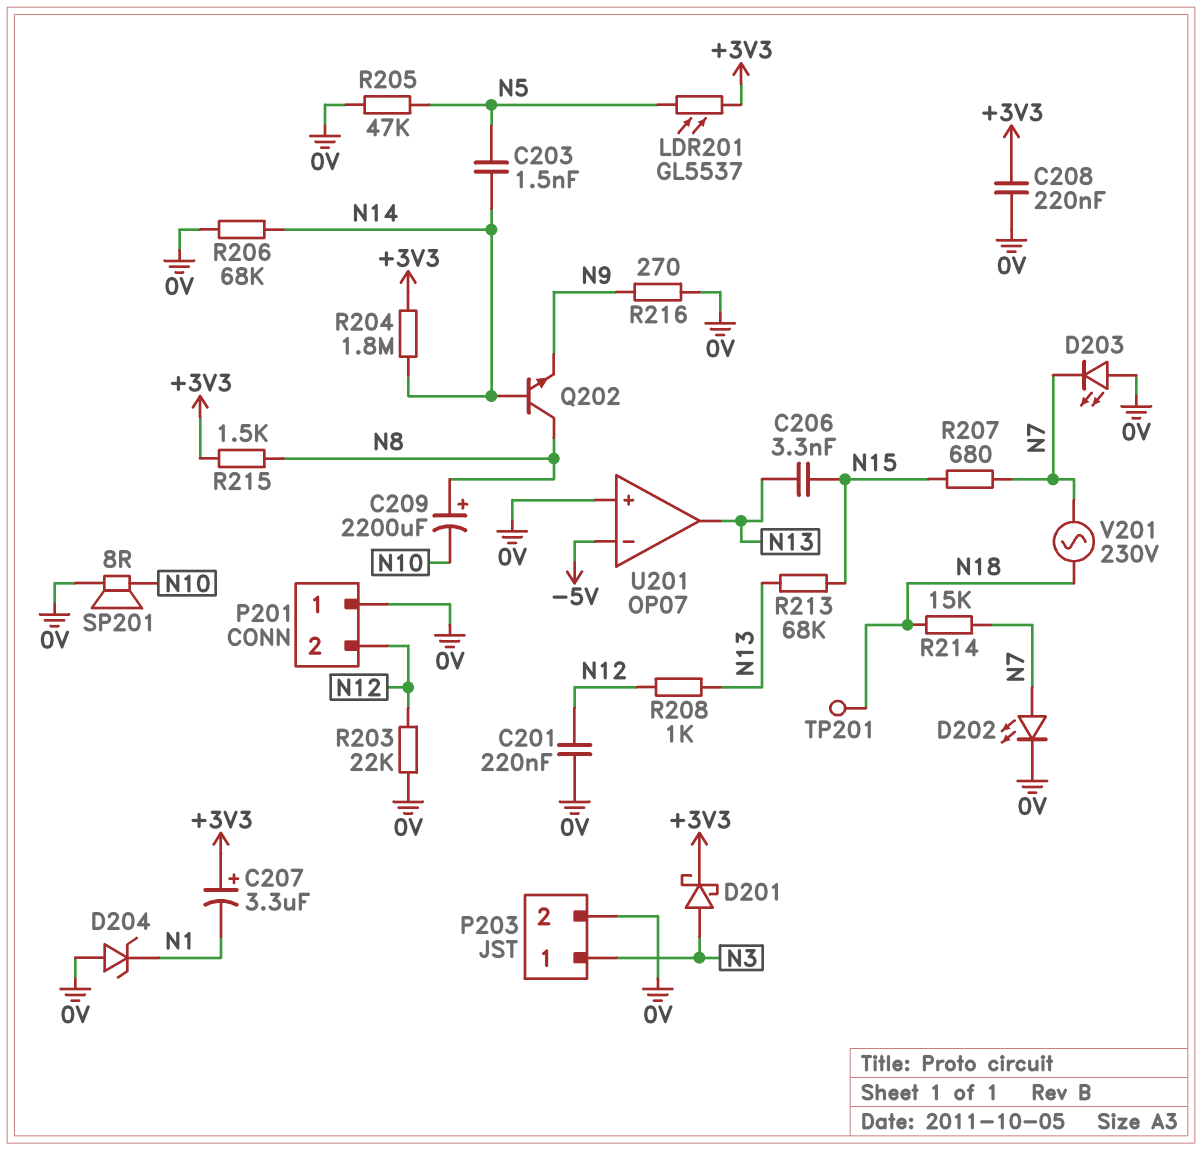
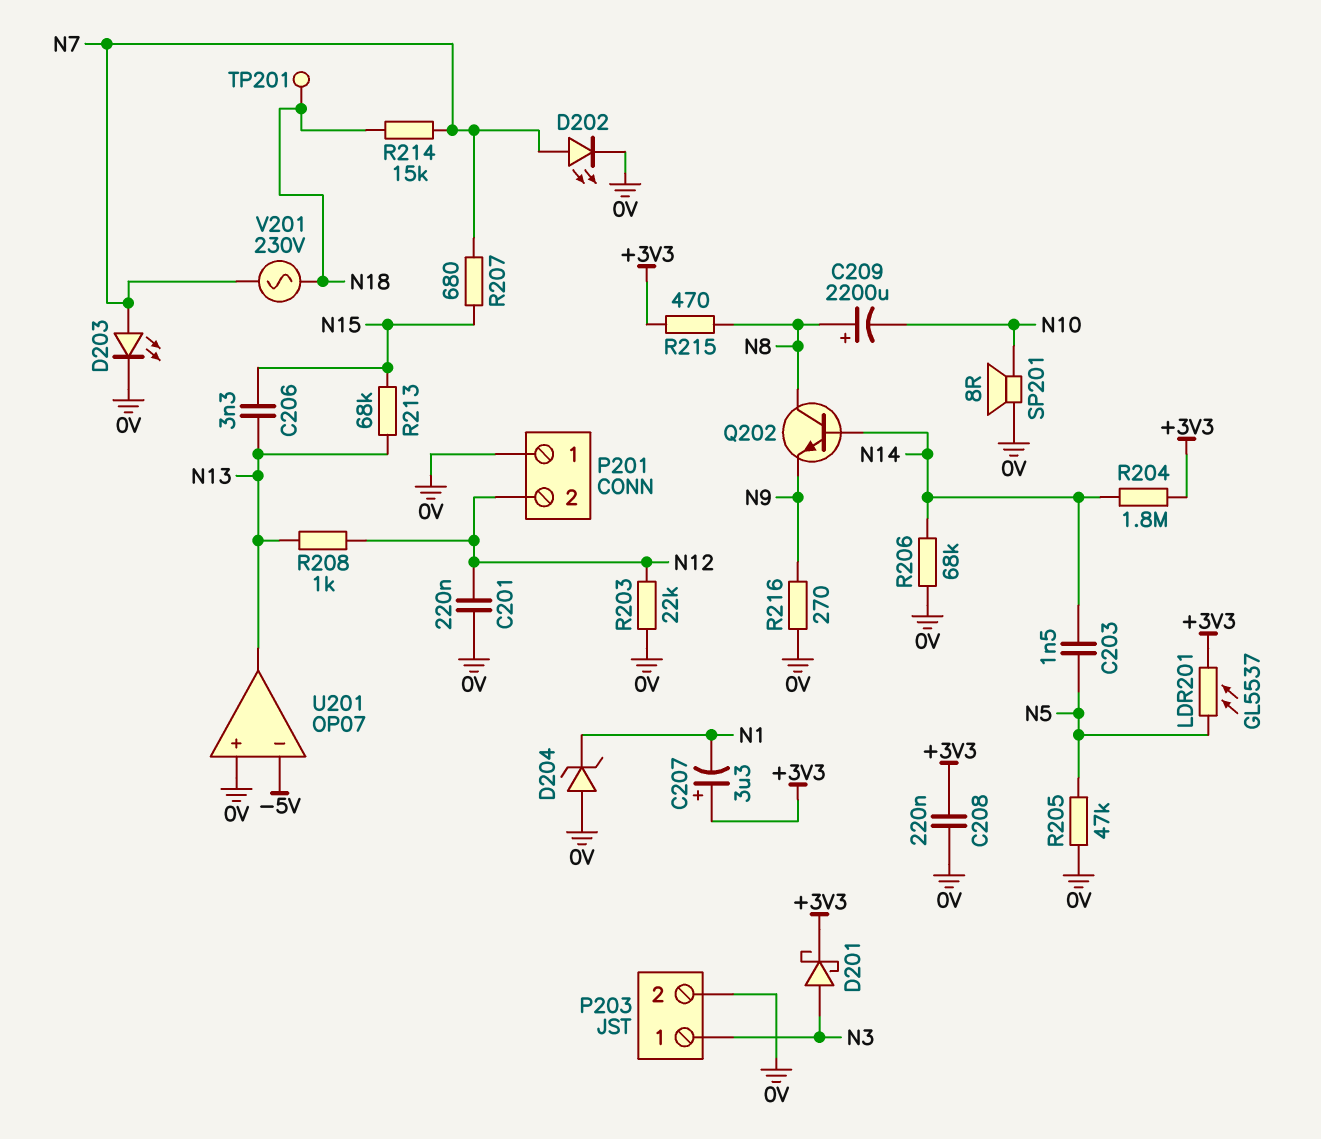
D203: LED (A 0V, K N7) -> LED (A N7, K 0V)
R215: 1.5k (+3V3, N8) -> 470 (+3V3, N8)

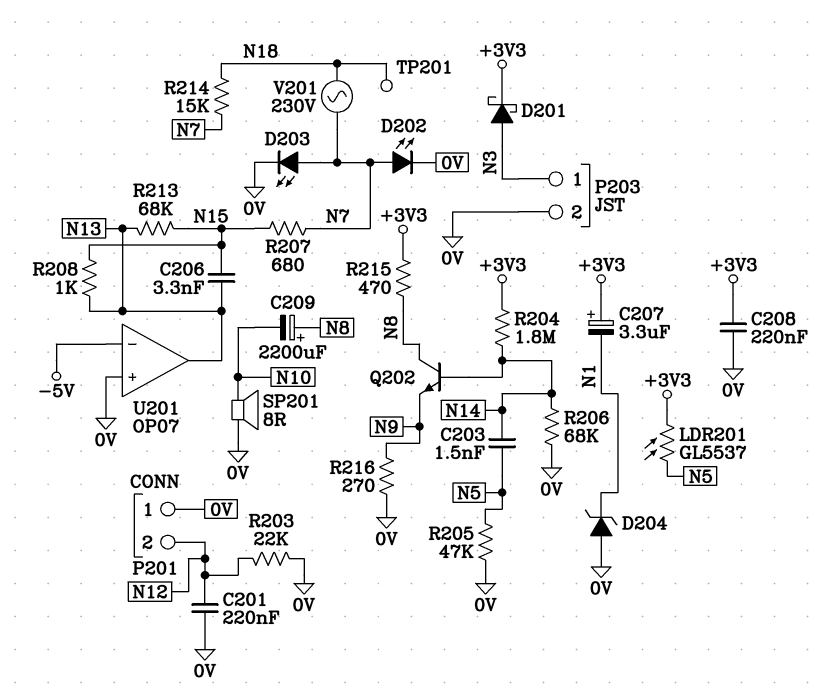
R208: 1k (N12, N13) -> 1k (N13, N15)

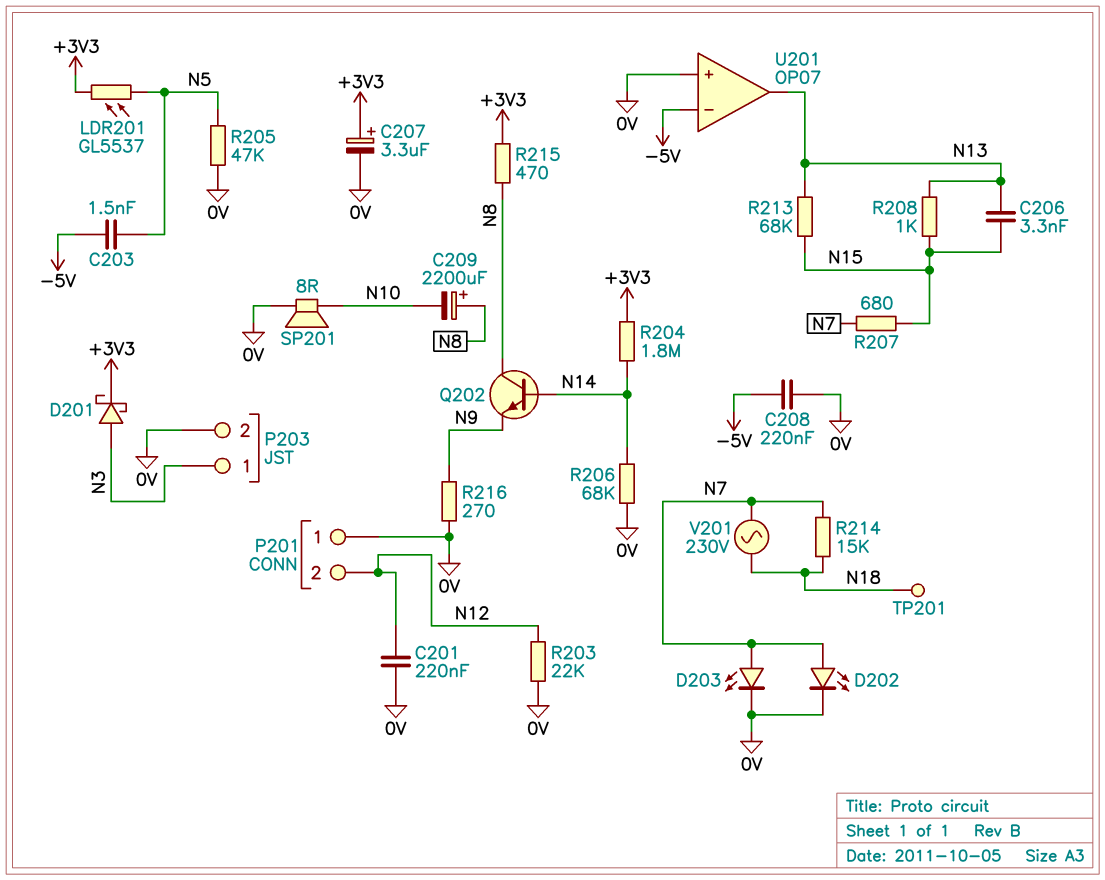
C203: 1.5nF (N5, N14) -> 1.5nF (-5V, N5)
C207: 3.3uF (plus +3V3, minus N1) -> 3.3uF (plus +3V3, minus 0V)
C208: 220nF (+3V3, 0V) -> 220nF (-5V, 0V)
D204: zener (A 0V, K N1) -> none

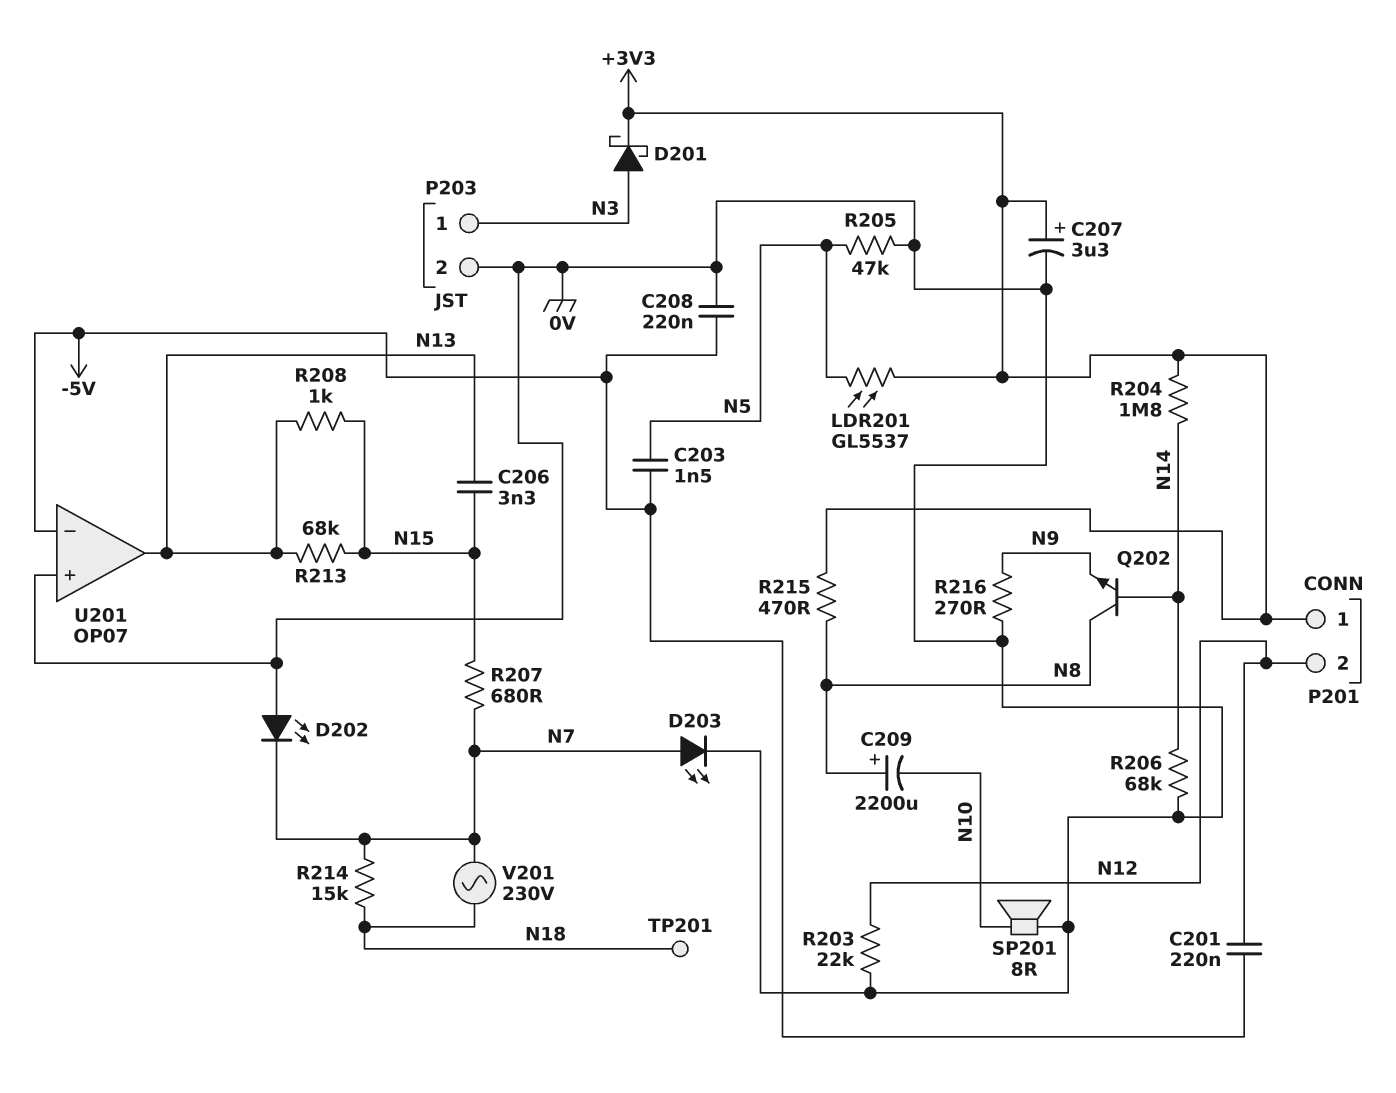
C201: 220nF (0V, N12) -> 220nF (-5V, N12)
D202: LED (A N7, K 0V) -> LED (A 0V, K N7)
P201 pin 1: 0V -> +3V3

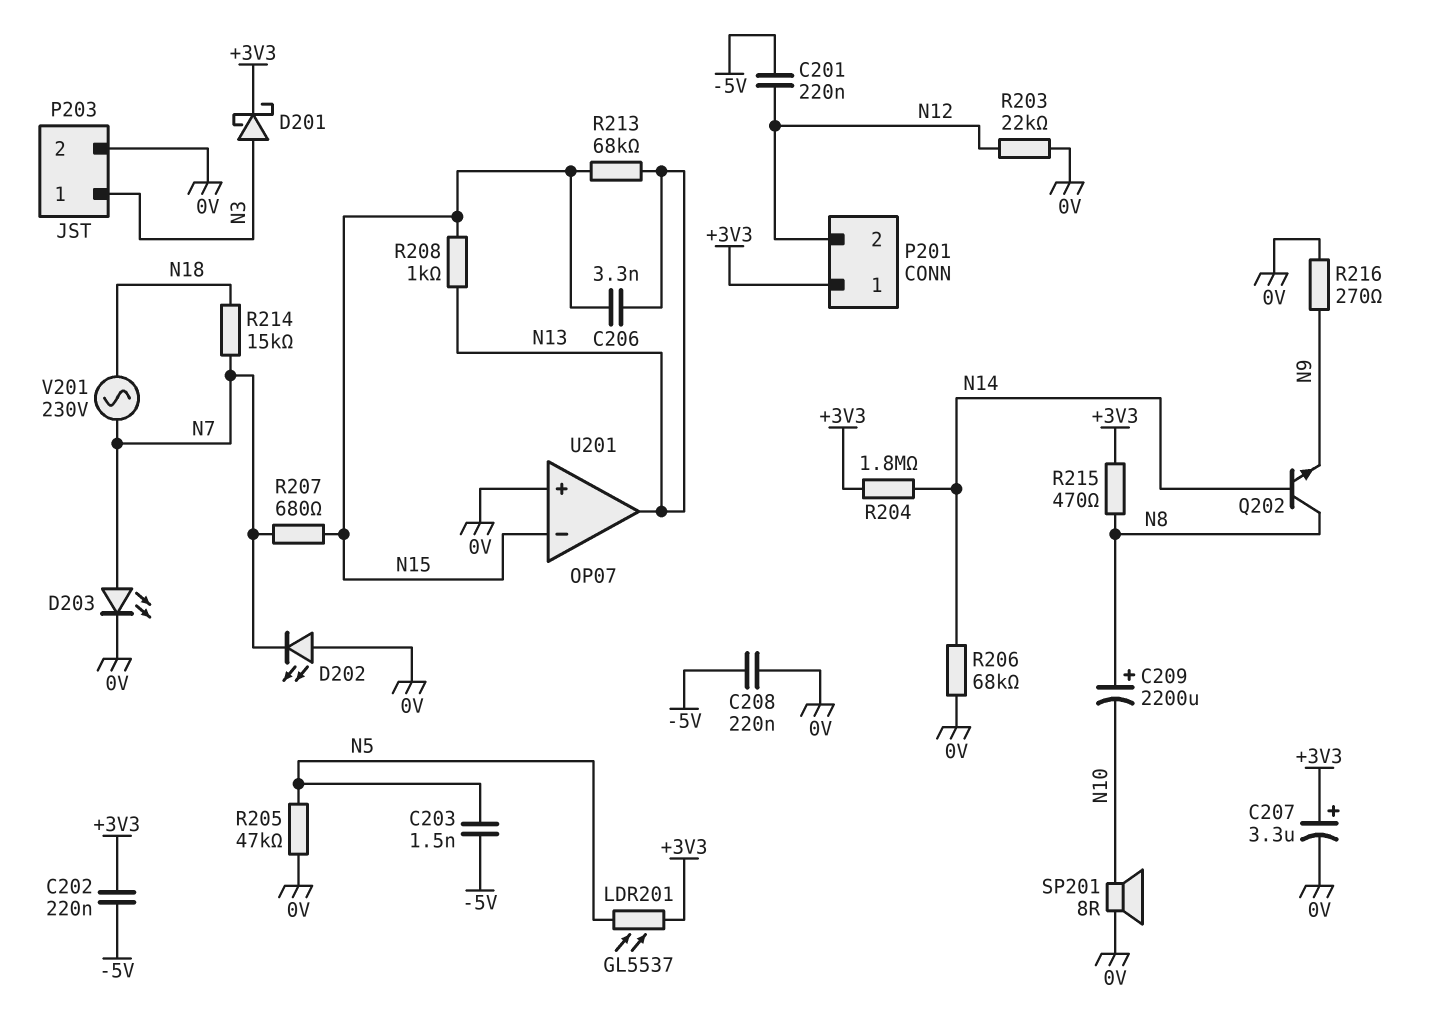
C202: none -> 220nF (+3V3, -5V)
TP201: test point (N18) -> none
U201 pin in-: -5V -> N15

